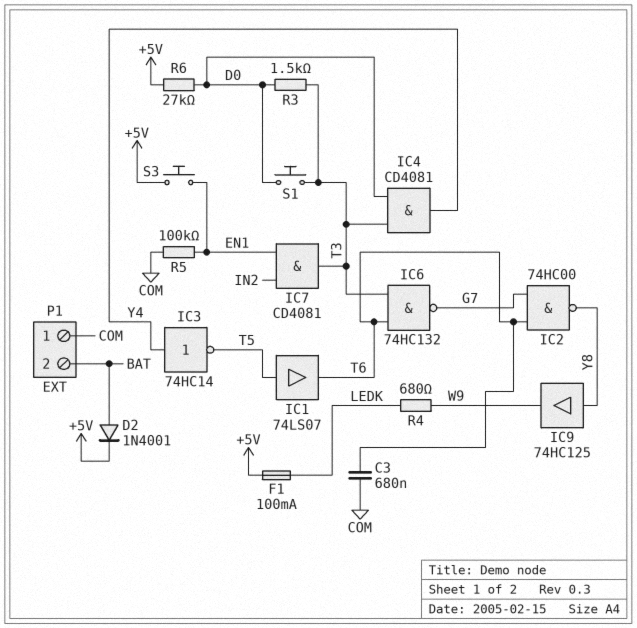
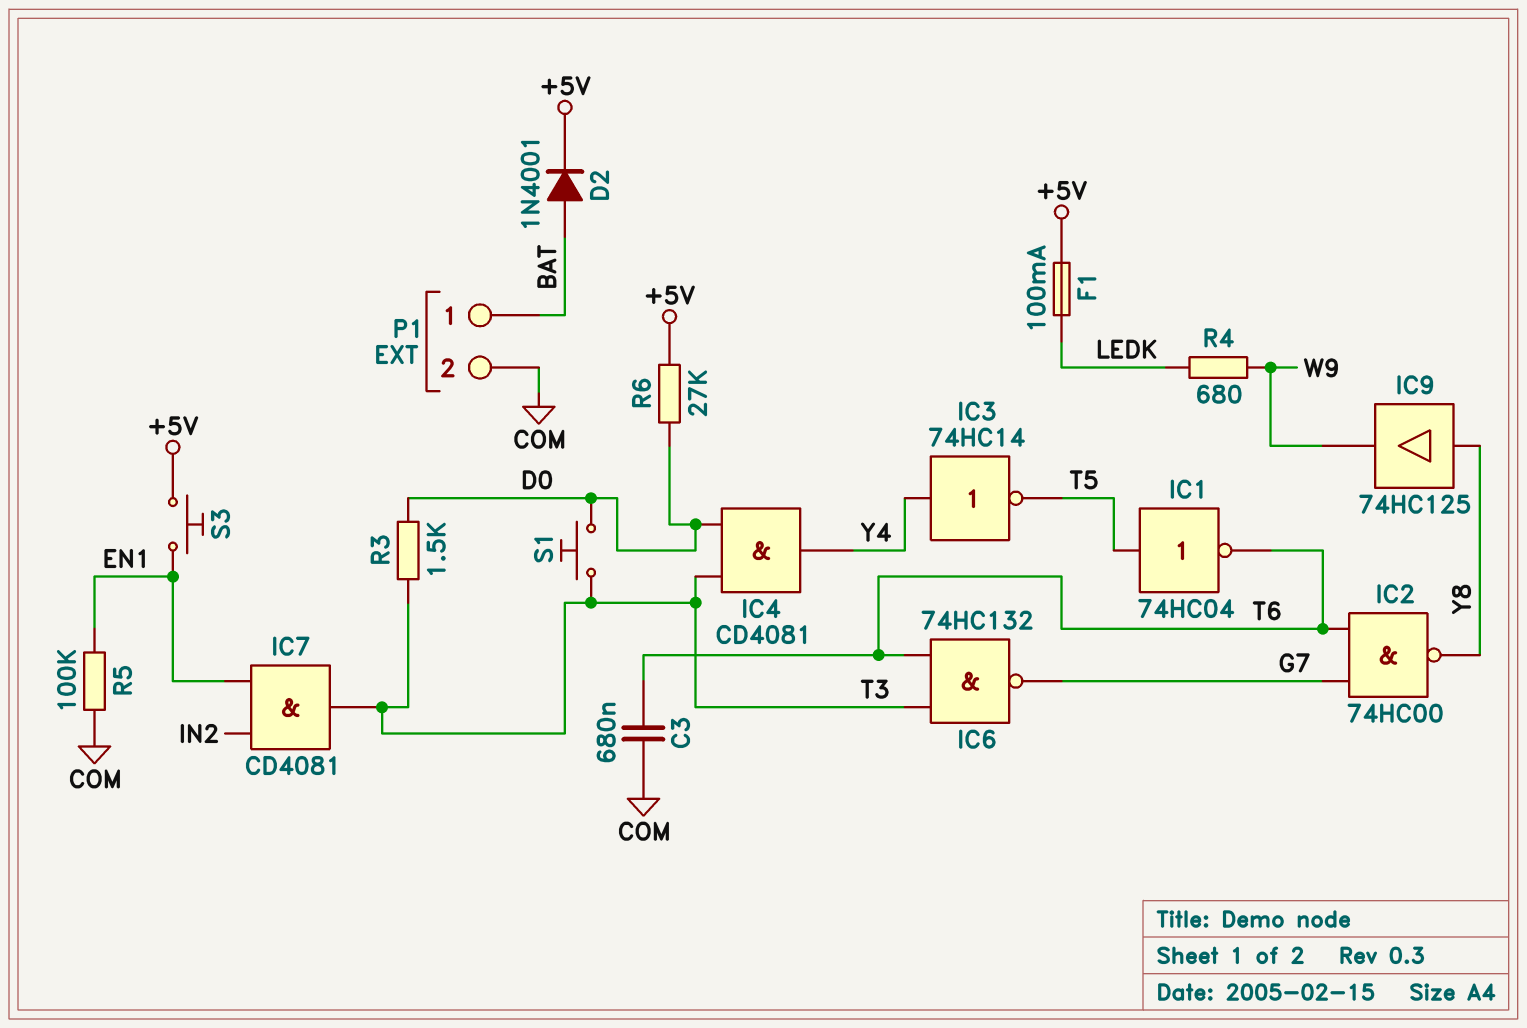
IC1: buffer 74LS07 (in T5, out T6) -> NOT 74HC04 (in T5, out T6)
P1 pin 1: COM -> BAT
P1 pin 2: BAT -> COM

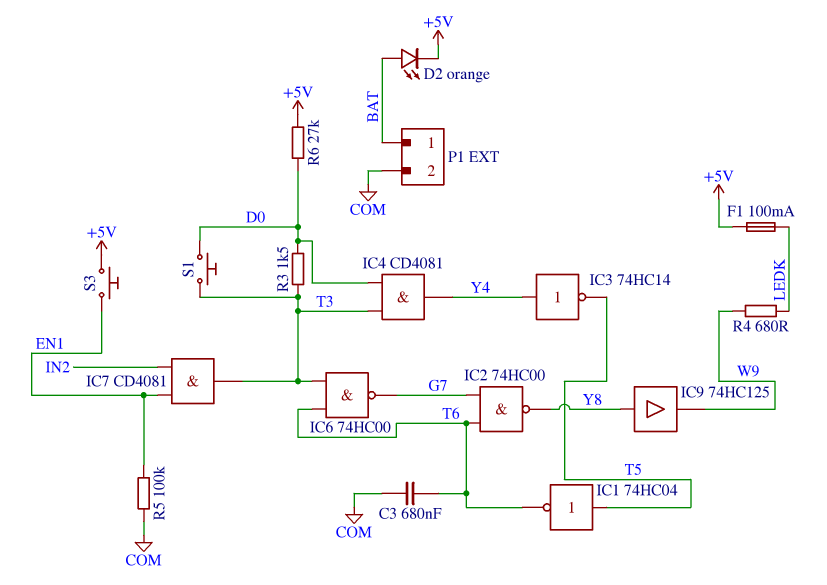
D2: diode 1N4001 (A BAT, K +5V) -> LED orange (A BAT, K +5V)
IC6: NAND 74HC132 (in T3, in T6, out G7) -> NAND 74HC00 (in T3, in T6, out G7)

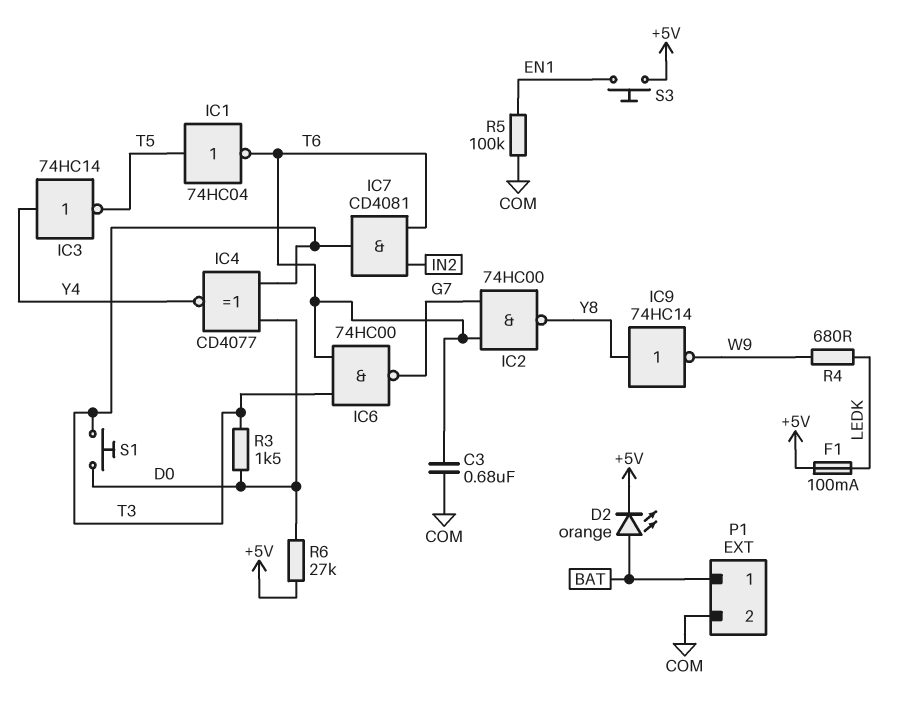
IC4: AND CD4081 (in D0, in T3, out Y4) -> XNOR CD4077 (in D0, in T3, out Y4)
IC7: AND CD4081 (in EN1, in IN2, out T3) -> AND CD4081 (in IN2, in T6, out T3)
IC9: buffer 74HC125 (in Y8, out W9) -> NOT 74HC14 (in Y8, out W9)

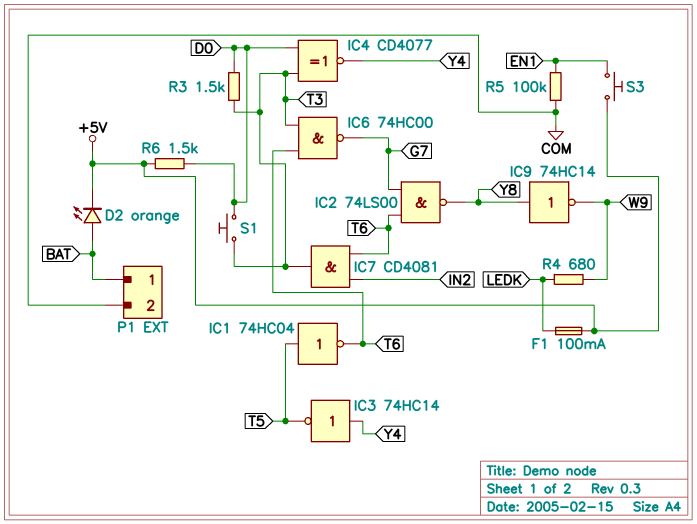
C3: 680nF (COM, T6) -> none
IC2: NAND 74HC00 (in G7, in T6, out Y8) -> NAND 74LS00 (in G7, in T6, out Y8)
R6: 27k (+5V, D0) -> 1.5k (+5V, D0)

